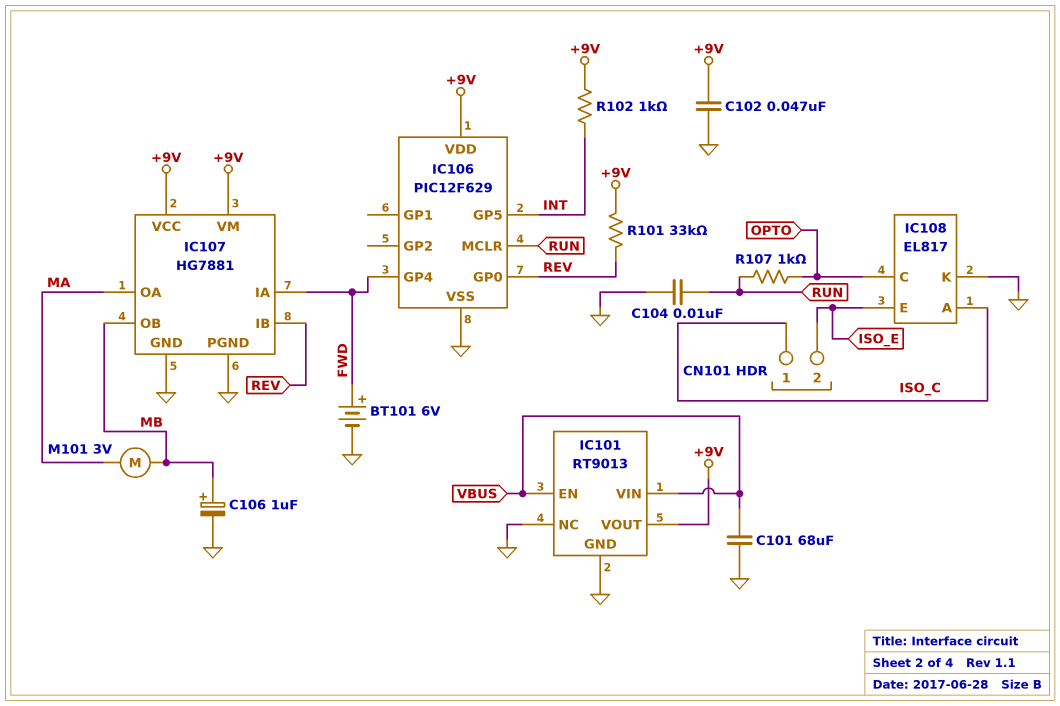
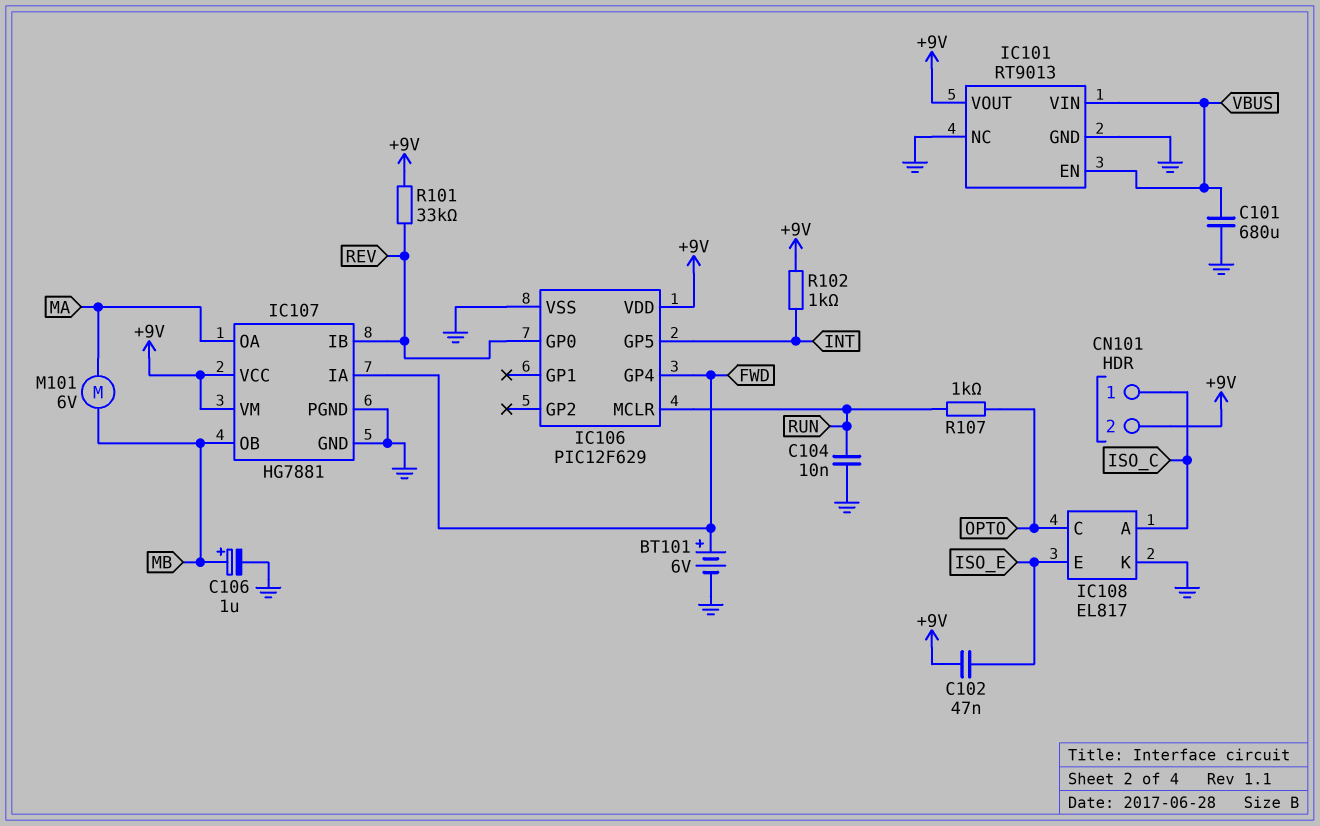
C101: 68uF (GND, VBUS) -> 680uF (GND, VBUS)
C102: 47nF (+9V, GND) -> 47nF (+9V, ISO_E)
CN101 pin 2: ISO_E -> +9V
M101: motor 3V (MA, MB) -> motor 6V (MA, MB)

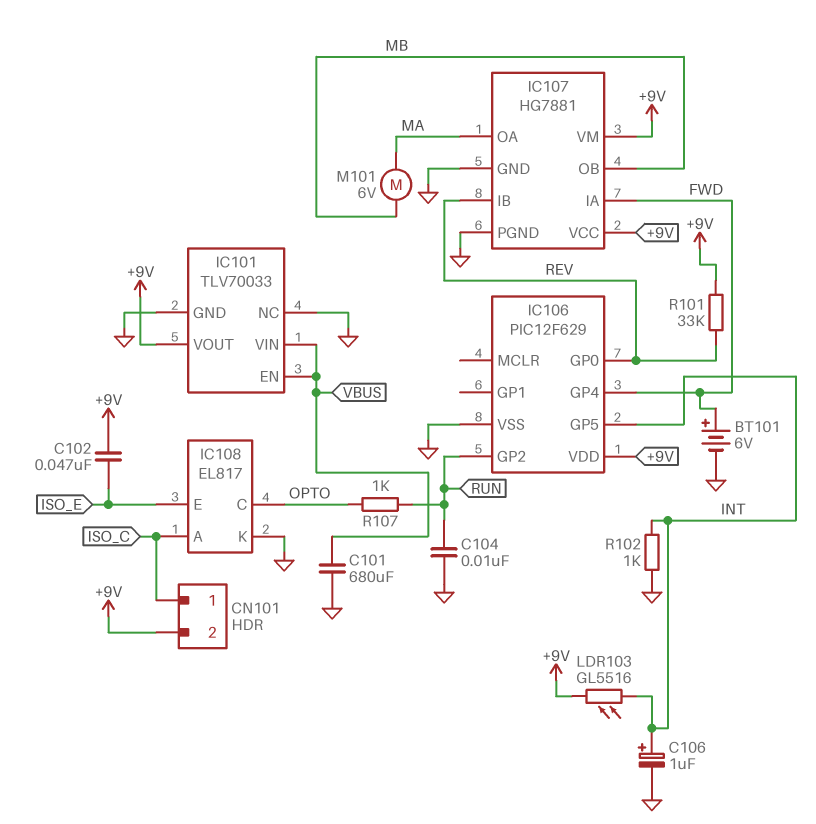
C106: 1uF (plus MB, minus GND) -> 1uF (plus INT, minus GND)
IC101: RT9013 -> TLV70033
IC106 pin GP2: none -> RUN
IC106 pin MCLR: RUN -> none
LDR103: none -> GL5516 (+9V, INT)
R102: 1k (+9V, INT) -> 1k (GND, INT)

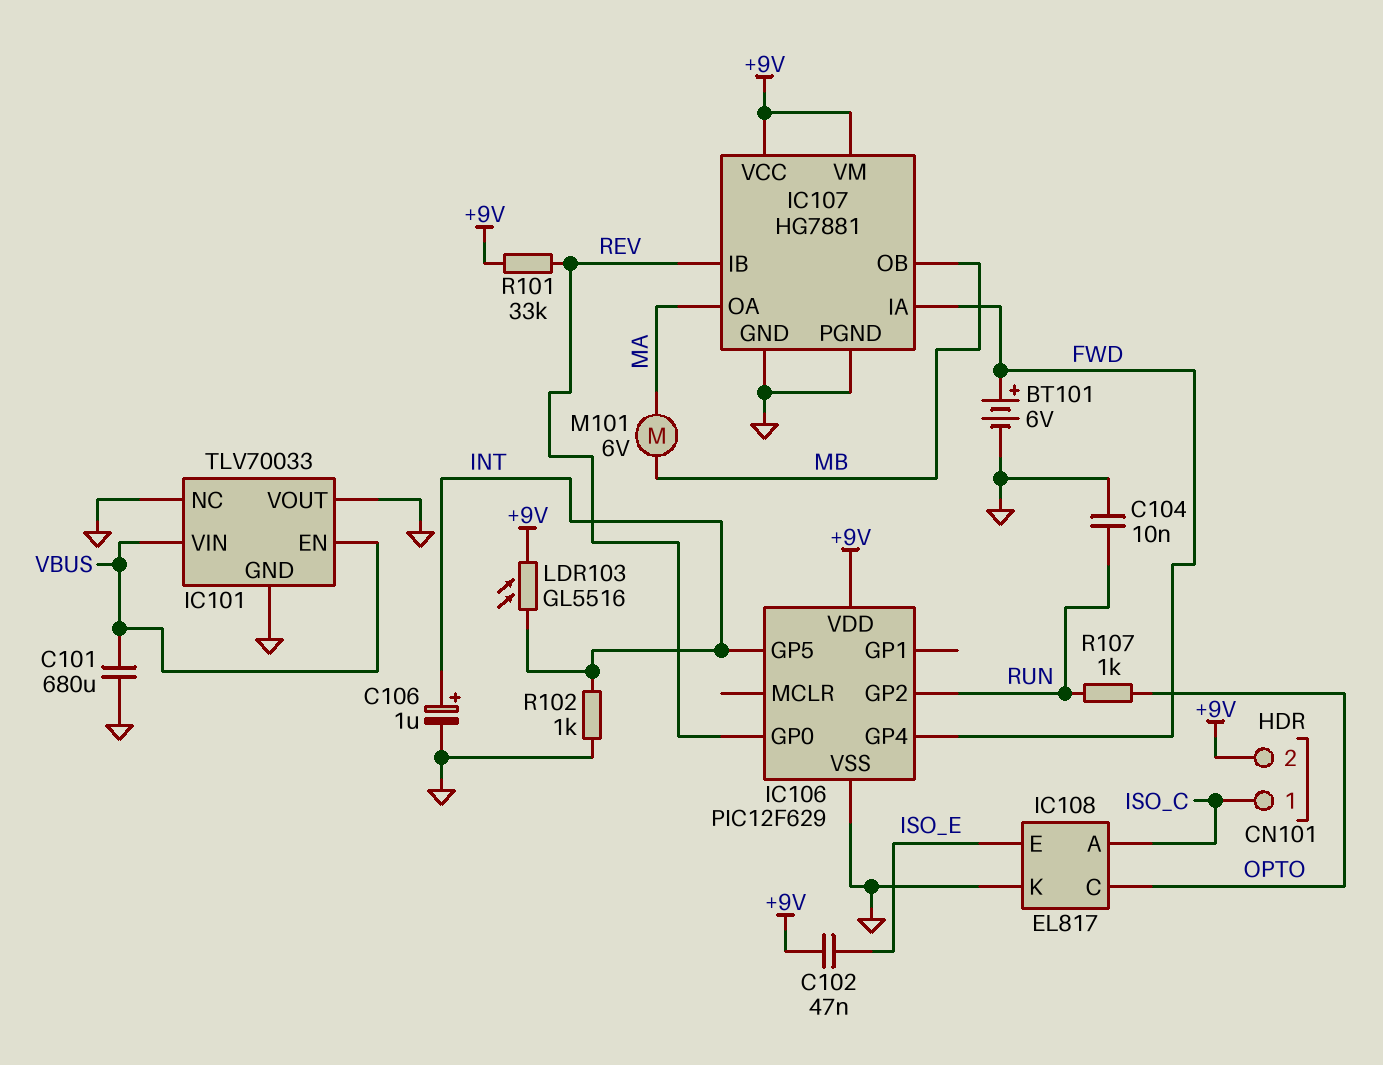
IC101 pin VOUT: +9V -> GND

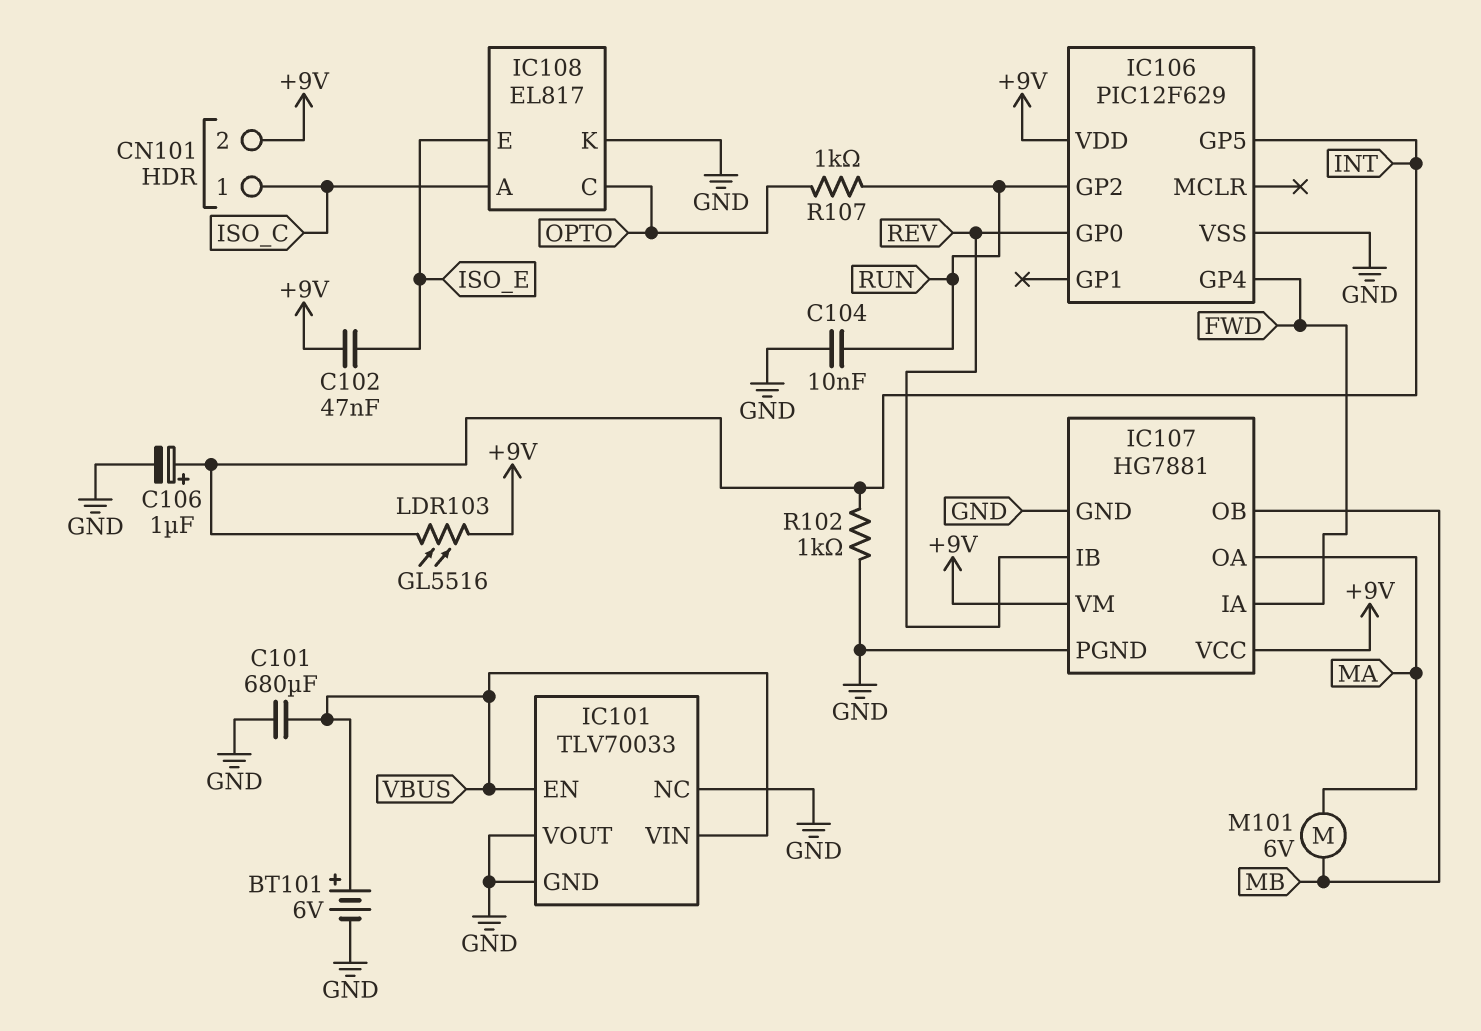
BT101: 6V (plus FWD, minus GND) -> 6V (plus VBUS, minus GND)
R101: 33k (+9V, REV) -> none

